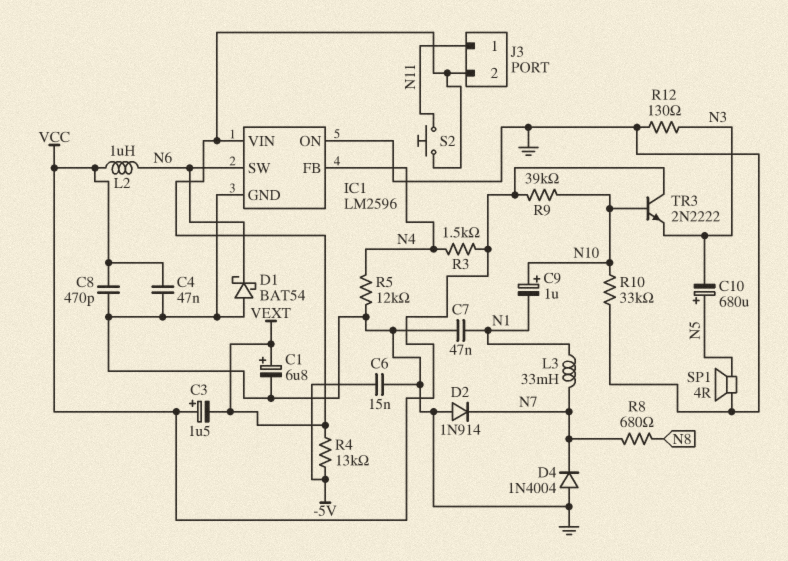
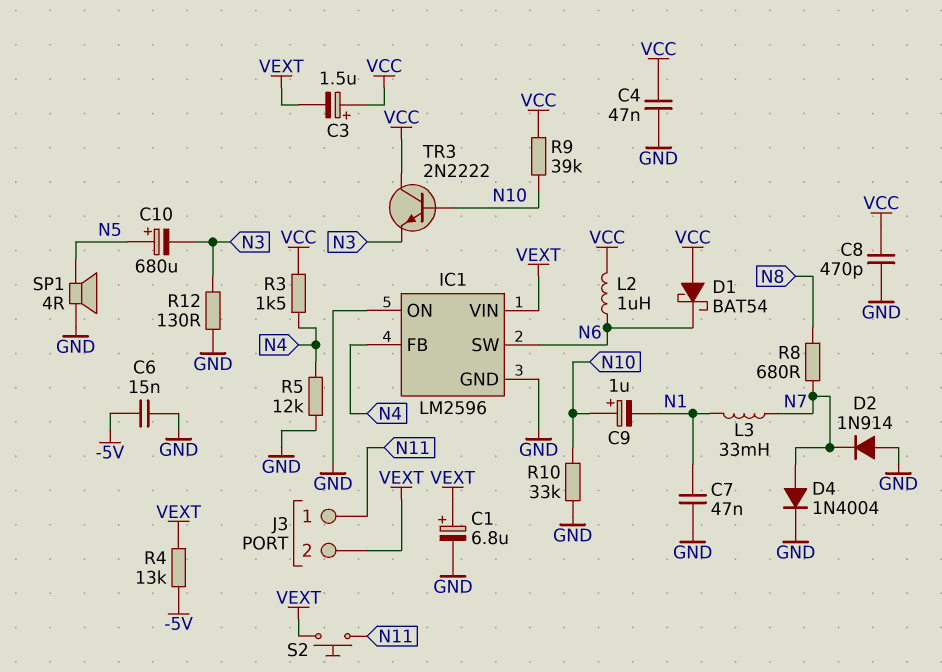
D1: schottky BAT54 (A GND, K N6) -> schottky BAT54 (A VCC, K N6)
D4: diode 1N4004 (A GND, K N7) -> diode 1N4004 (A N7, K GND)

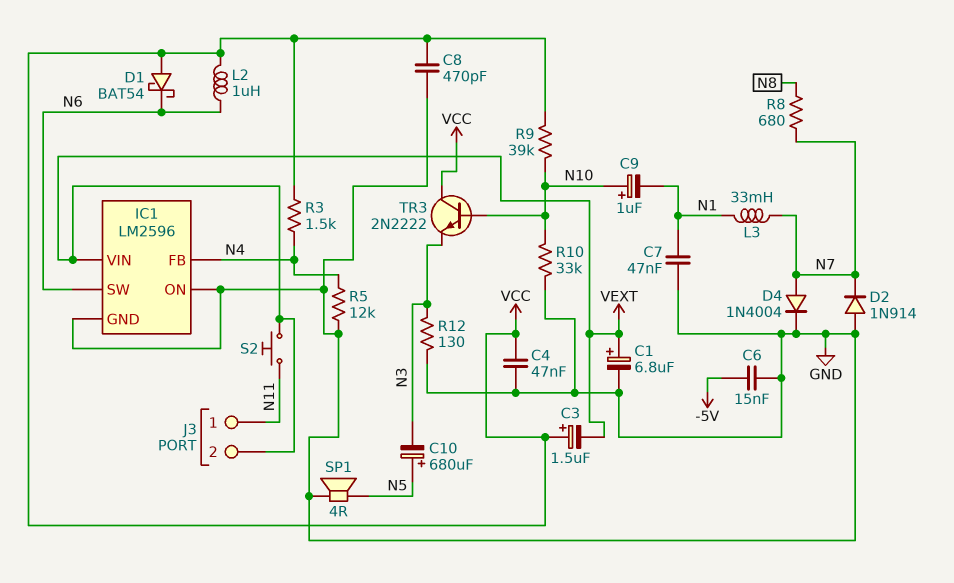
R4: 13k (-5V, VEXT) -> none

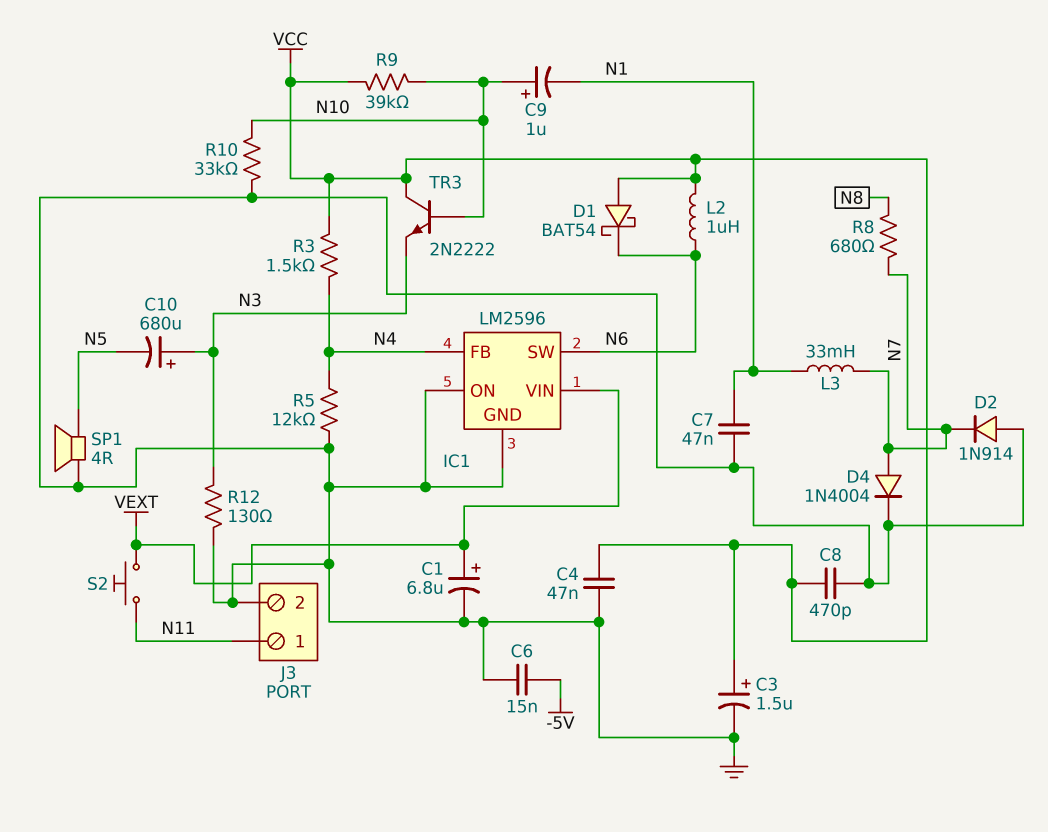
C3: 1.5uF (plus VCC, minus VEXT) -> 1.5uF (plus VCC, minus GND)
C10: 680uF (plus N5, minus N3) -> 680uF (plus N3, minus N5)
J3 pin 2: VEXT -> GND

